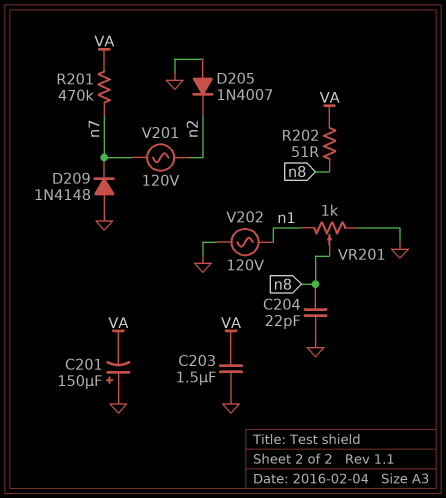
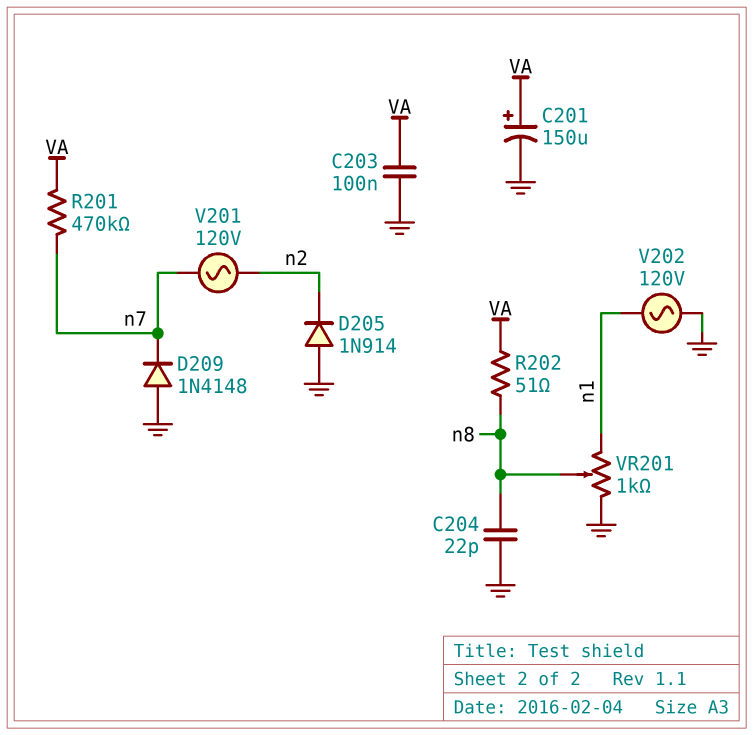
C201: 150uF (plus GND, minus VA) -> 150uF (plus VA, minus GND)
C203: 1.5uF (GND, VA) -> 100nF (GND, VA)
D205: diode 1N4007 (A GND, K n2) -> diode 1N914 (A GND, K n2)

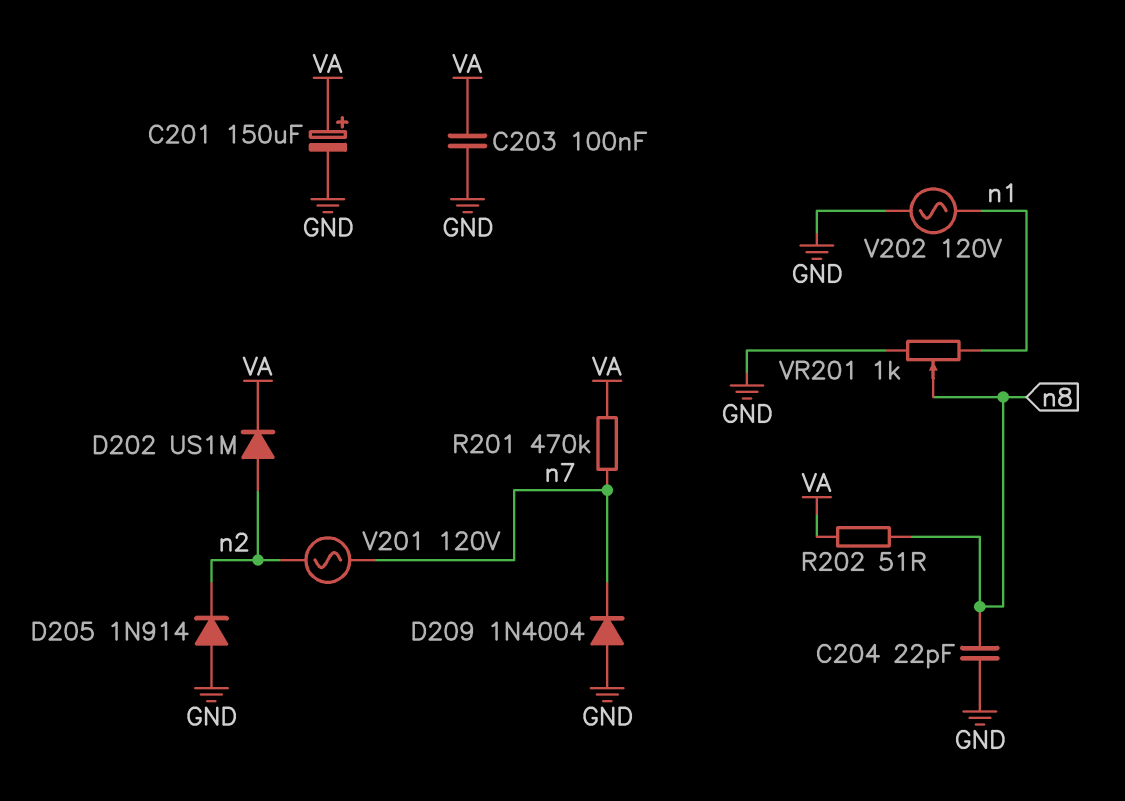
D202: none -> diode US1M (A n2, K VA)
D209: diode 1N4148 (A GND, K n7) -> diode 1N4004 (A GND, K n7)

